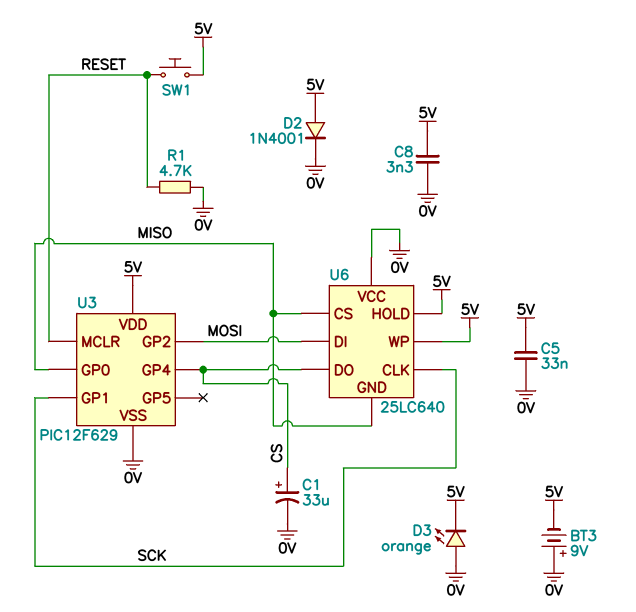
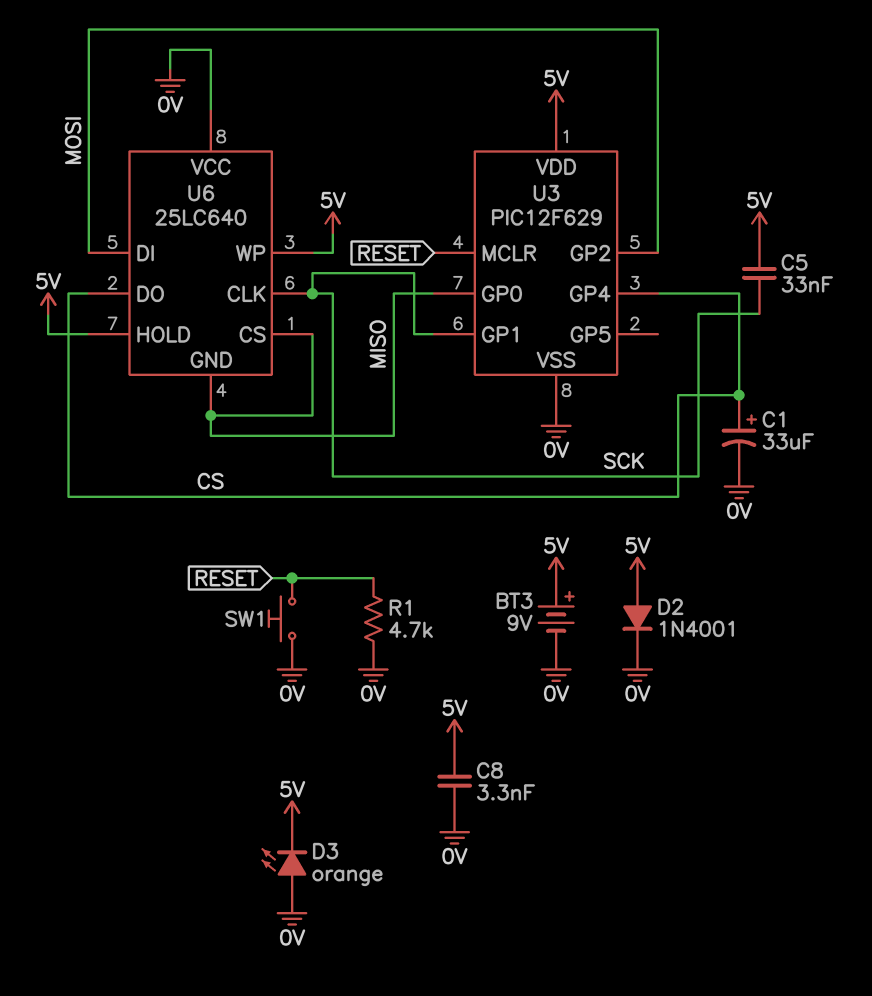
BT3: 9V (plus 0V, minus 5V) -> 9V (plus 5V, minus 0V)
C5: 33nF (0V, 5V) -> 33nF (5V, SCK)
SW1: button (5V, RESET) -> button (0V, RESET)

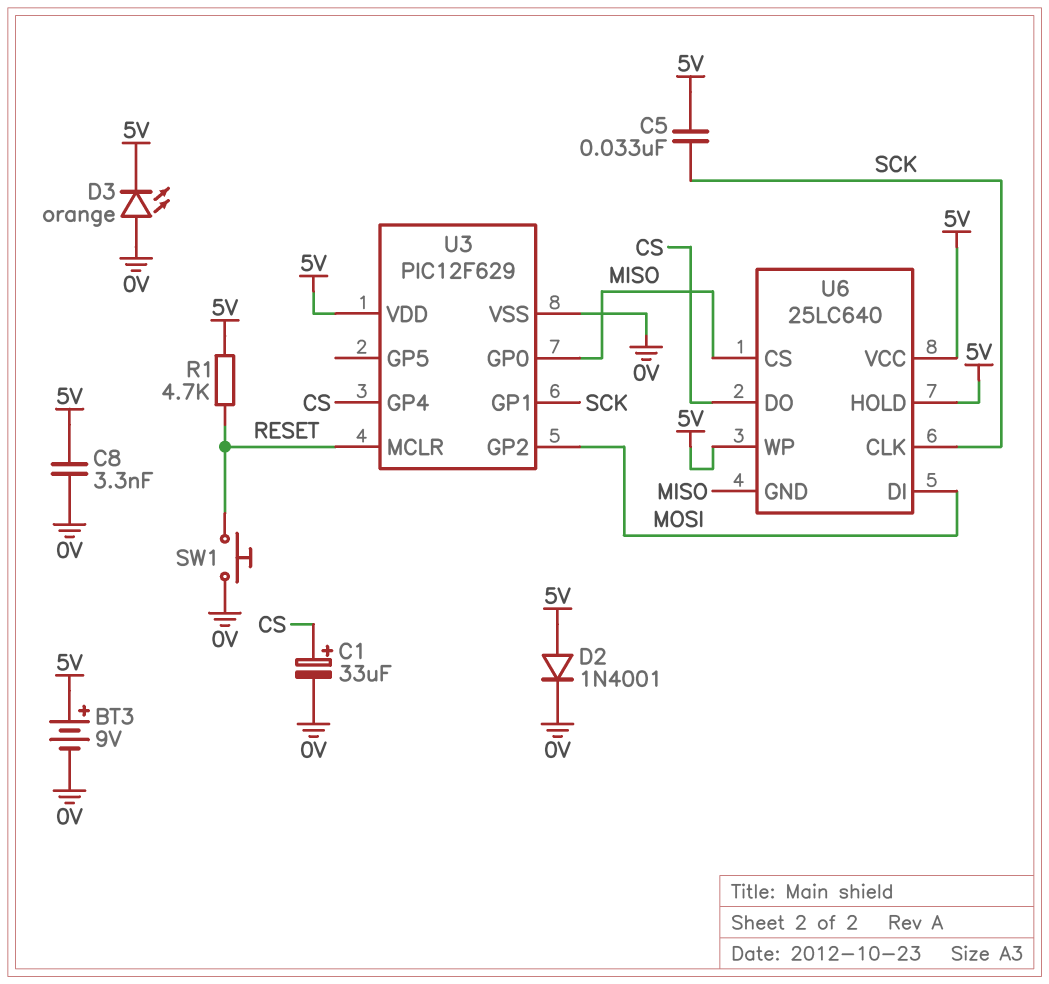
R1: 4.7k (0V, RESET) -> 4.7k (5V, RESET)
U6 pin VCC: 0V -> 5V

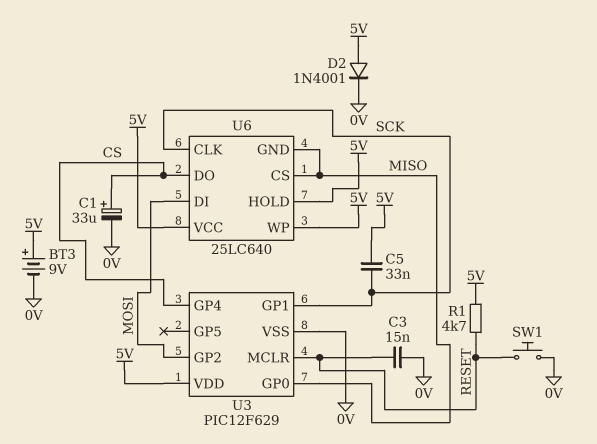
C3: none -> 15nF (0V, RESET)
C8: 3.3nF (0V, 5V) -> none
D3: LED orange (A 0V, K 5V) -> none

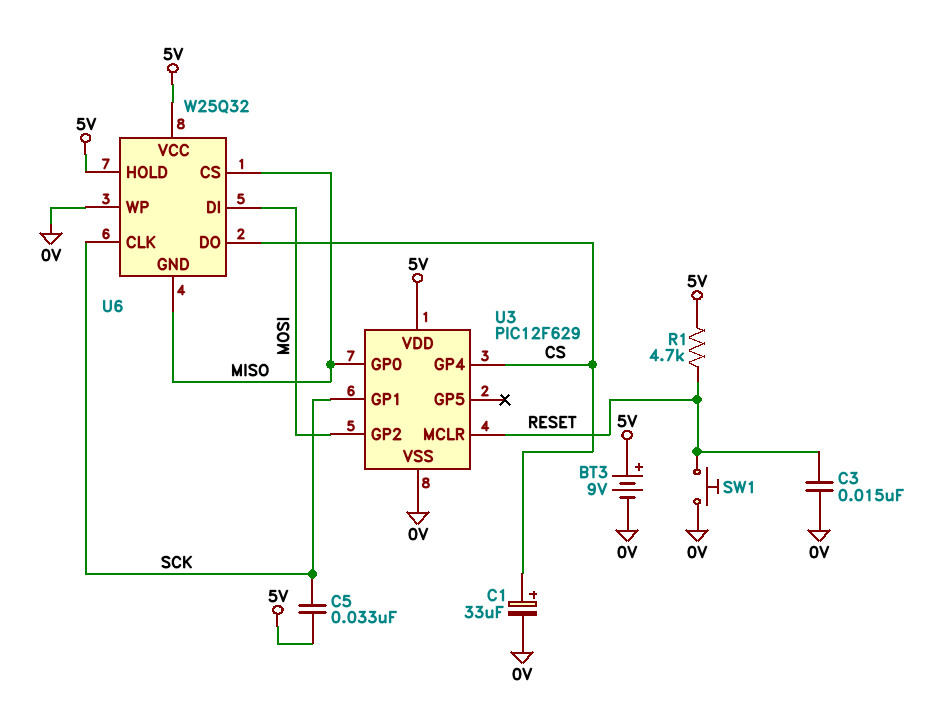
D2: diode 1N4001 (A 5V, K 0V) -> none
U6: 25LC640 -> W25Q32
U6 pin WP: 5V -> 0V

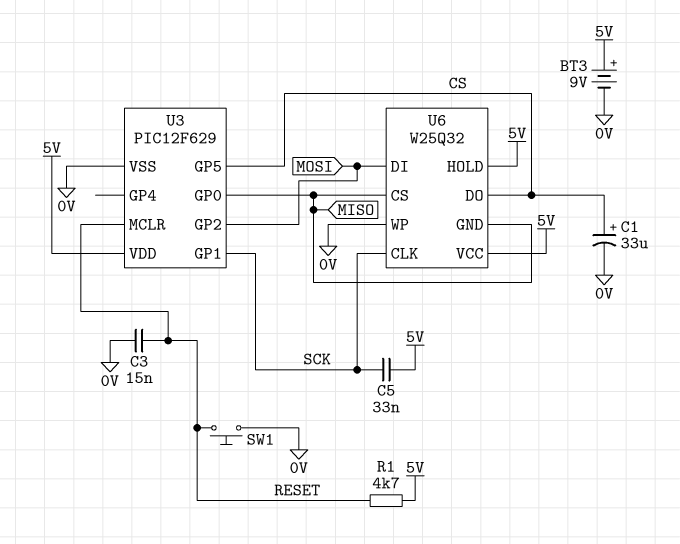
U3 pin GP4: CS -> none
U3 pin GP5: none -> CS

